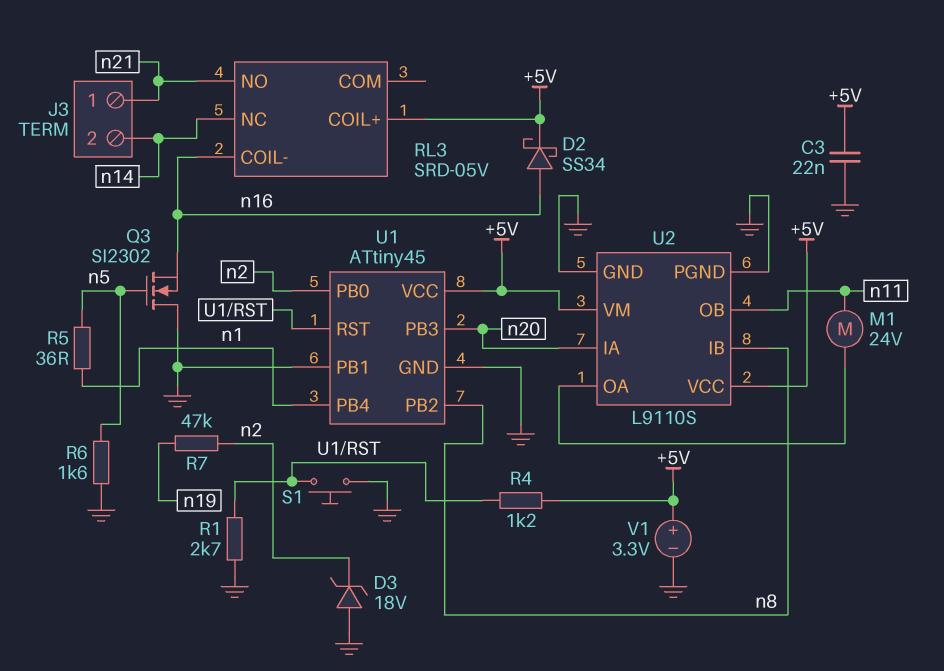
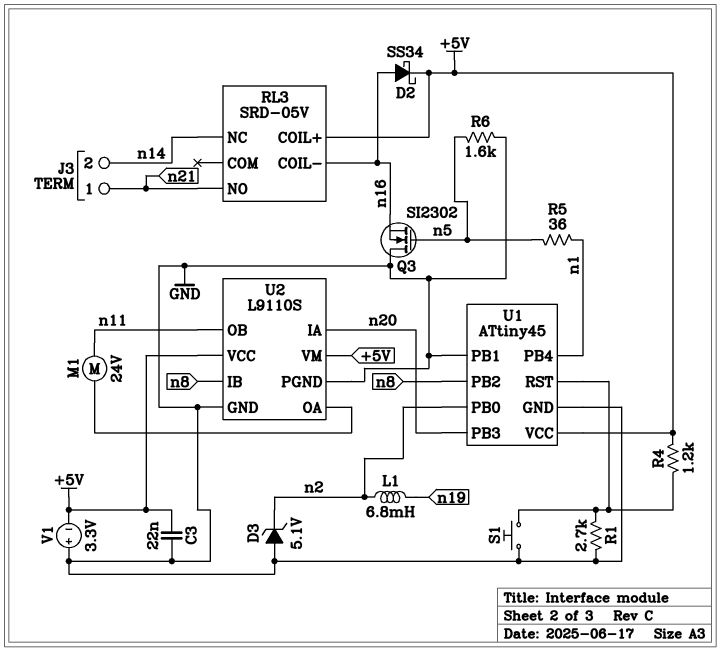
D3: zener 18V (A GND, K n2) -> zener 5.1V (A GND, K n2)
L1: none -> 6.8mH (n2, n19)
R7: 47k (n2, n19) -> none
V1: 3.3V (plus +5V, minus GND) -> 3.3V (plus GND, minus +5V)

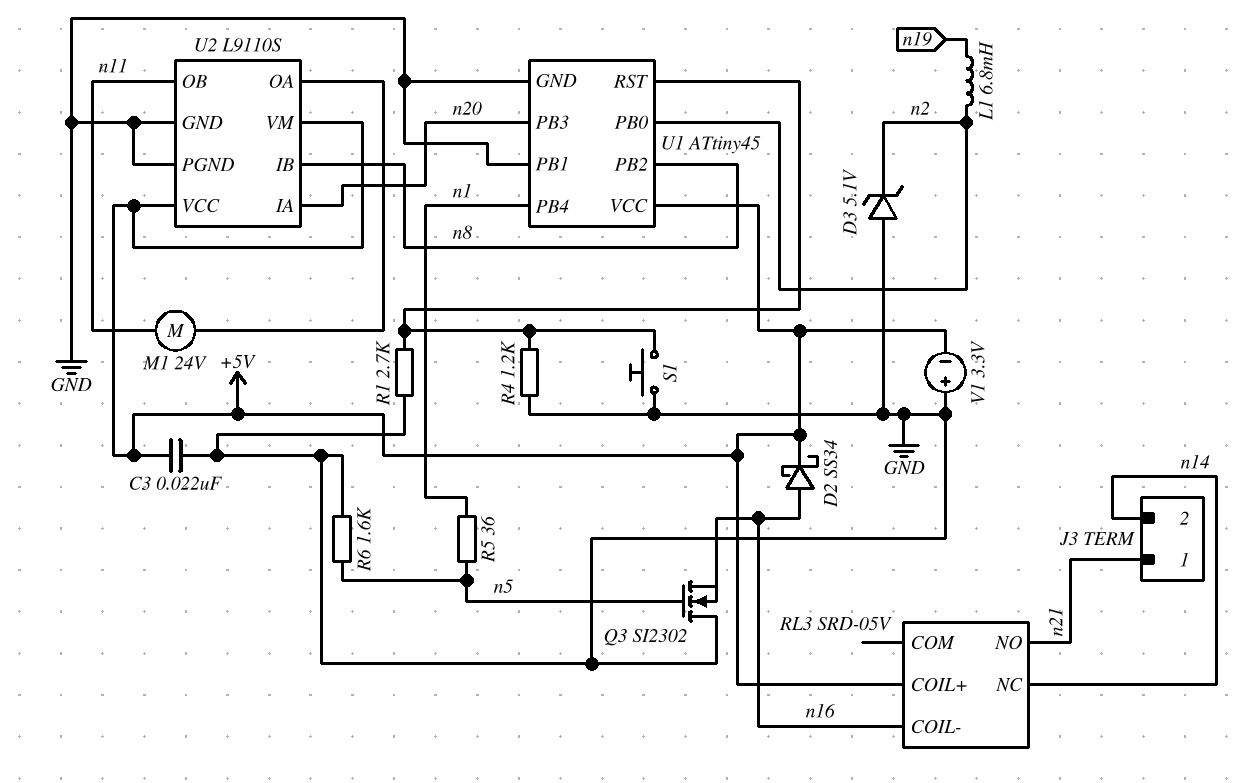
R4: 1.2k (+5V, U1/RST) -> 1.2k (GND, U1/RST)

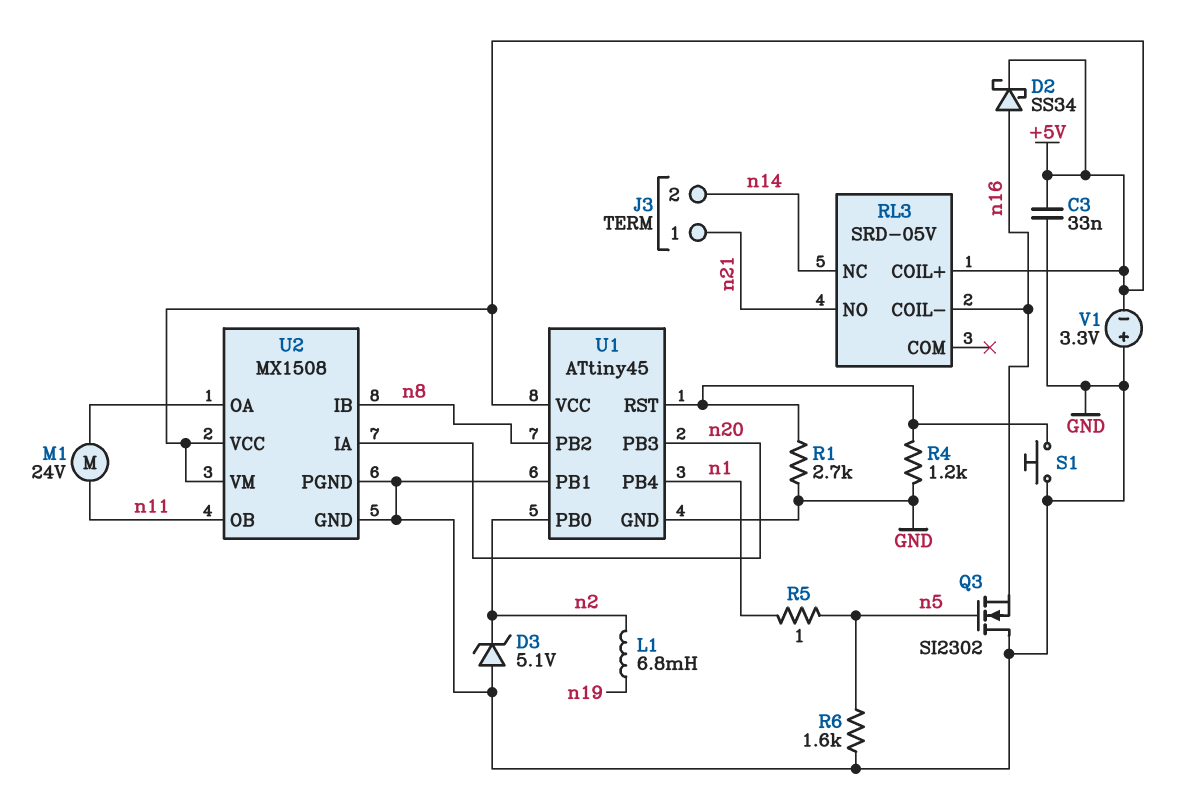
C3: 22nF (+5V, GND) -> 33nF (+5V, GND)
R5: 36 (n1, n5) -> 1 (n1, n5)
U2: L9110S -> MX1508

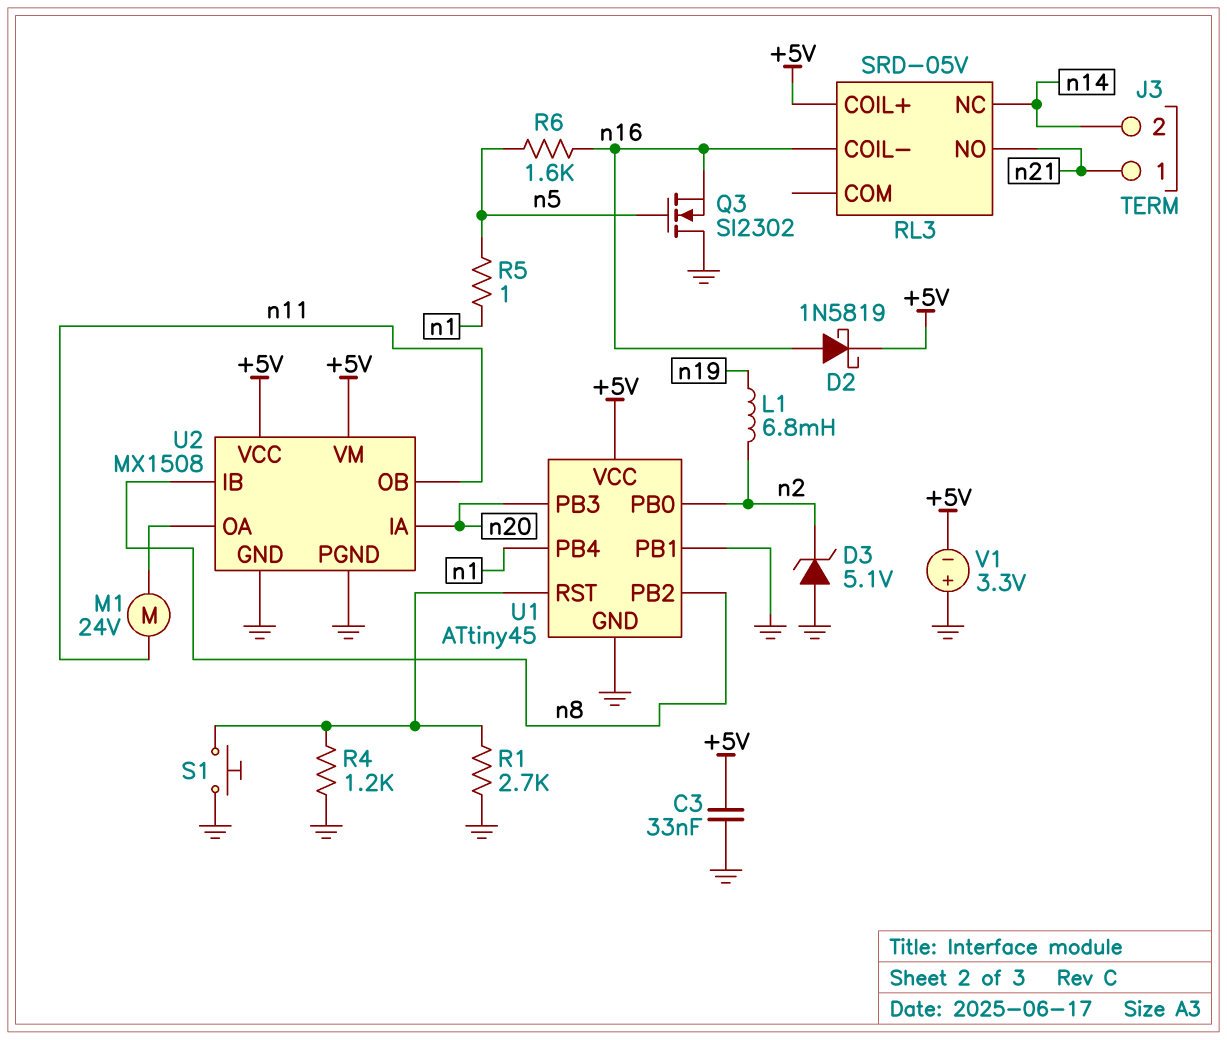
D2: schottky SS34 (A n16, K +5V) -> schottky 1N5819 (A n16, K +5V)
R6: 1.6k (GND, n5) -> 1.6k (n5, n16)

